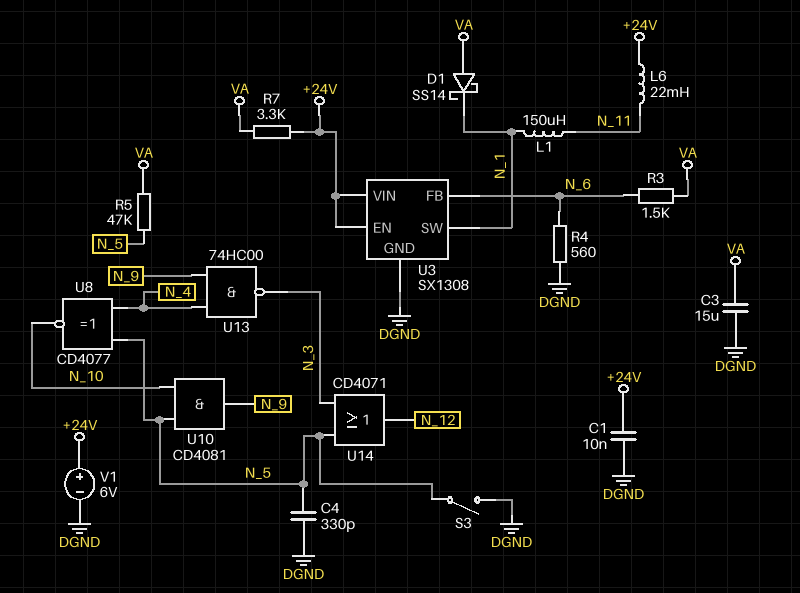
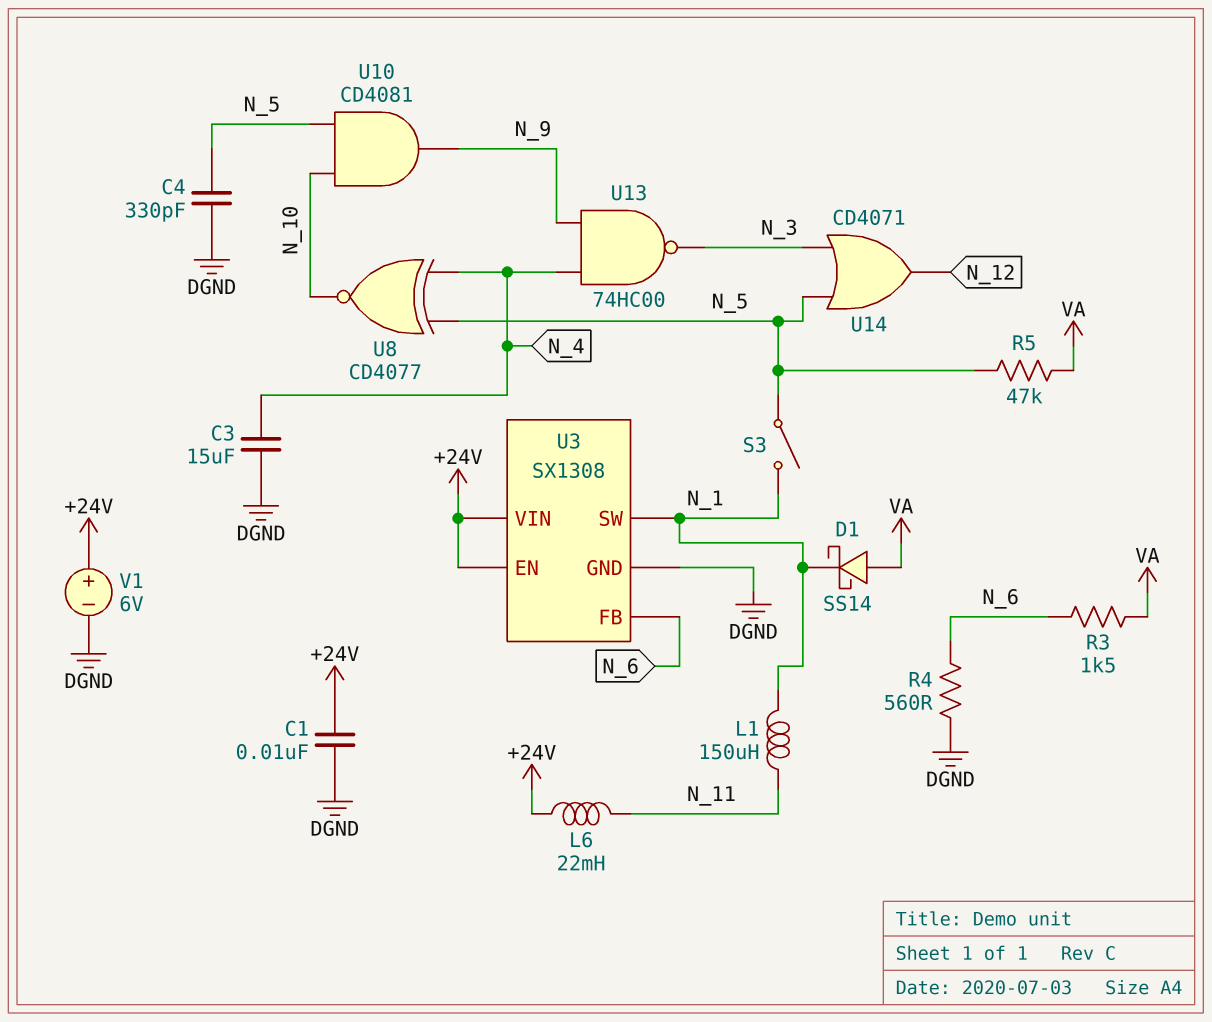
C3: 15uF (DGND, VA) -> 15uF (DGND, N_4)
R7: 3.3k (+24V, VA) -> none
S3: switch (DGND, N_5) -> switch (N_1, N_5)

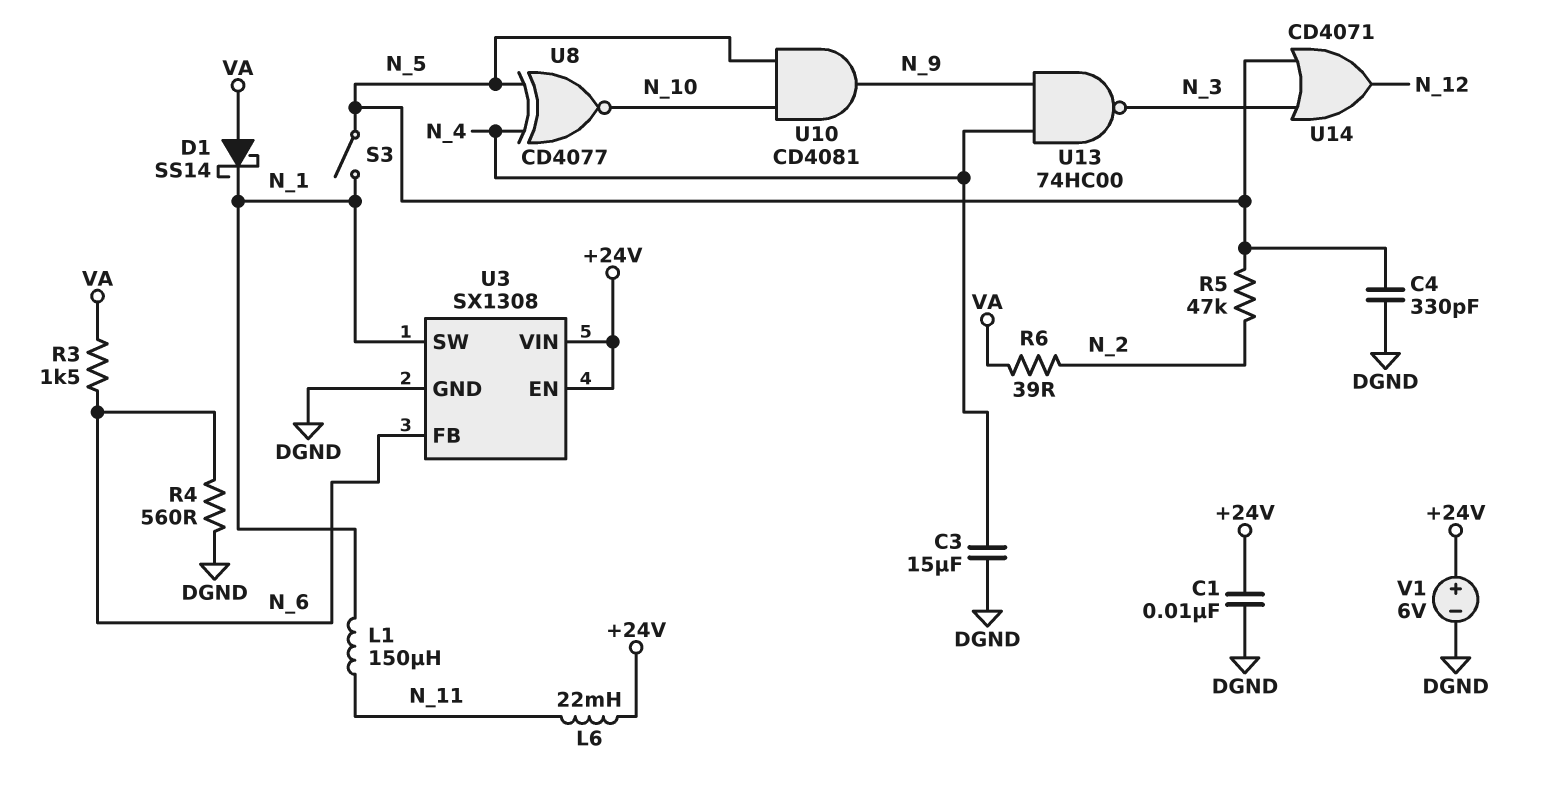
R5: 47k (N_5, VA) -> 47k (N_2, N_5)
R6: none -> 39 (N_2, VA)

